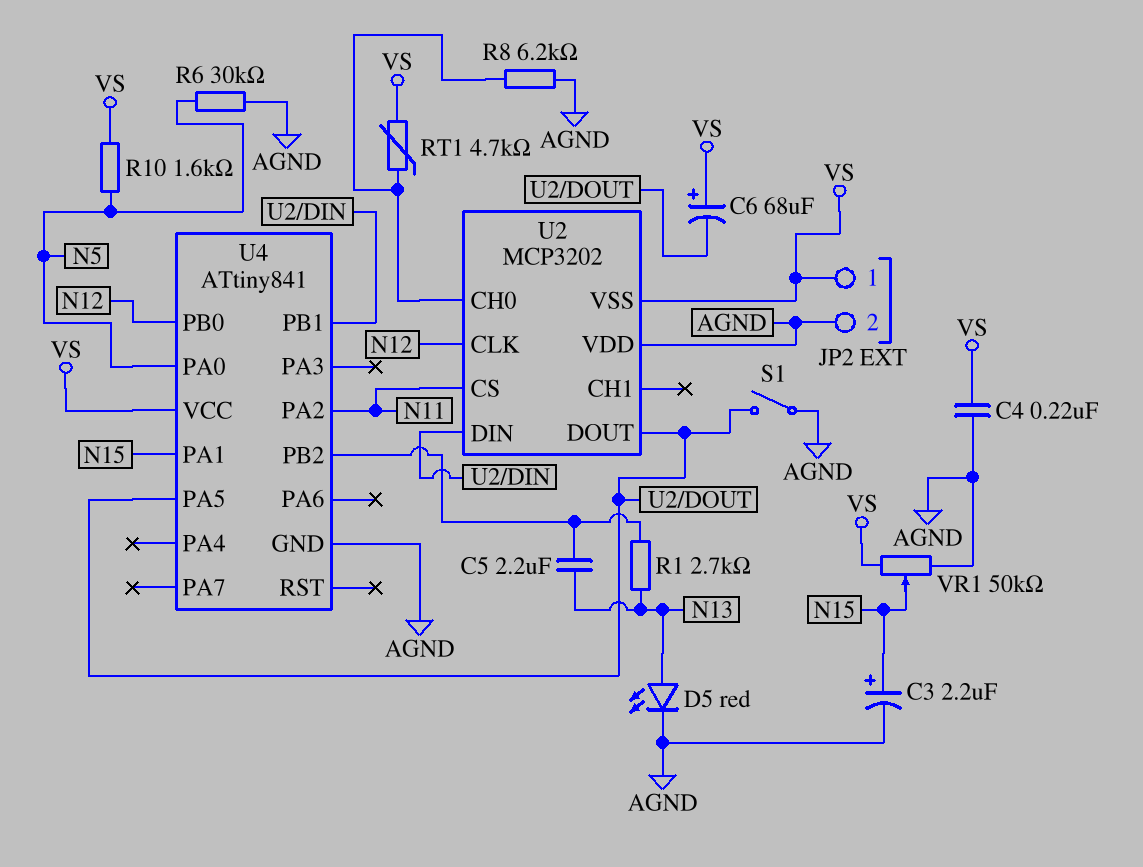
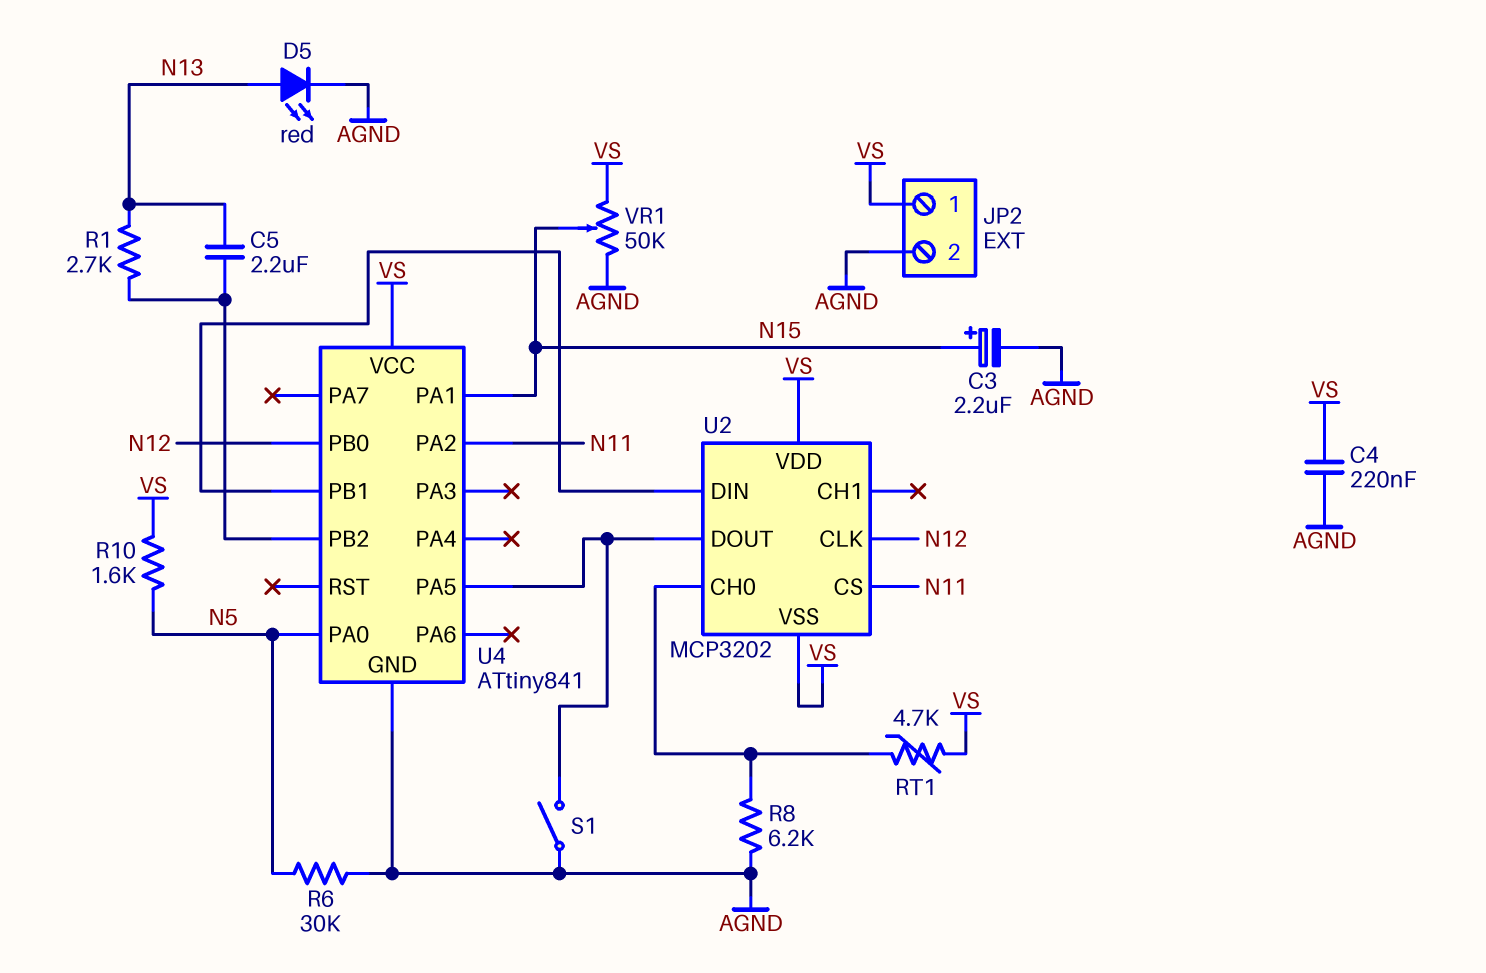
C6: 68uF (plus VS, minus U2/DOUT) -> none
U2 pin VDD: AGND -> VS

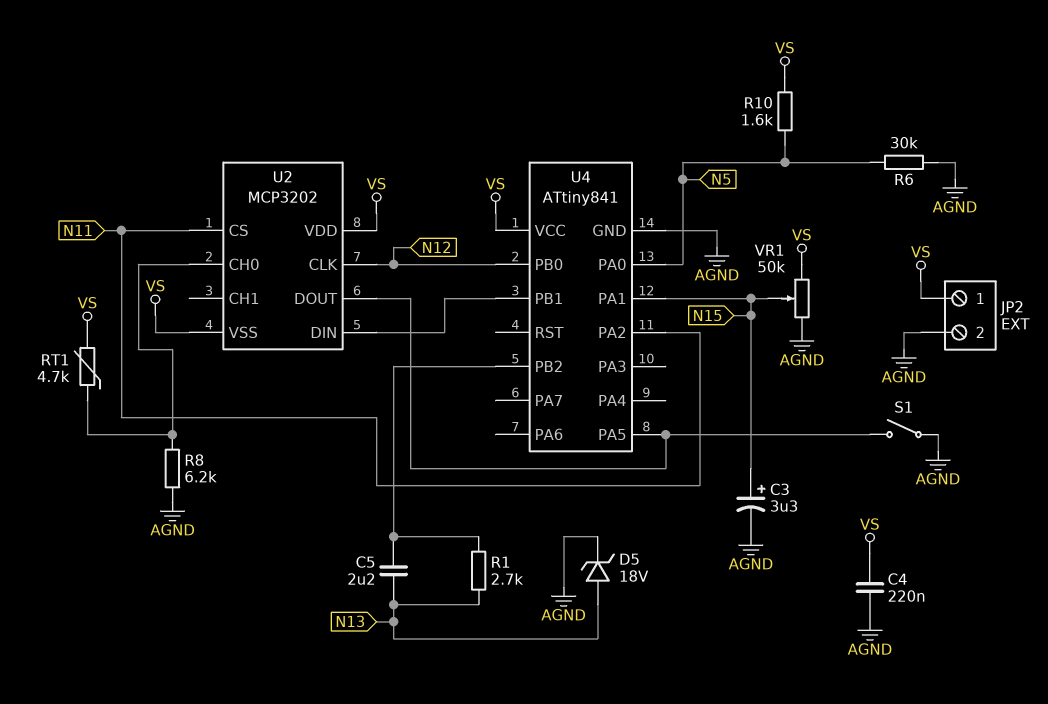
C3: 2.2uF (plus N15, minus AGND) -> 3.3uF (plus N15, minus AGND)
D5: LED red (A N13, K AGND) -> zener 18V (A N13, K AGND)

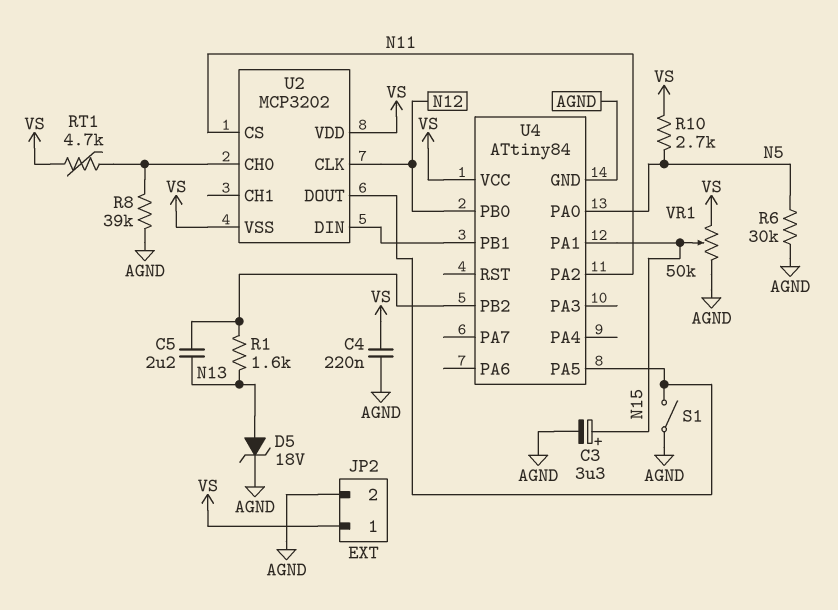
R1: 2.7k (N13, U4/PB2) -> 1.6k (N13, U4/PB2)
R8: 6.2k (AGND, U2/CH0) -> 39k (AGND, U2/CH0)
R10: 1.6k (N5, VS) -> 2.7k (N5, VS)
U4: ATtiny841 -> ATtiny84

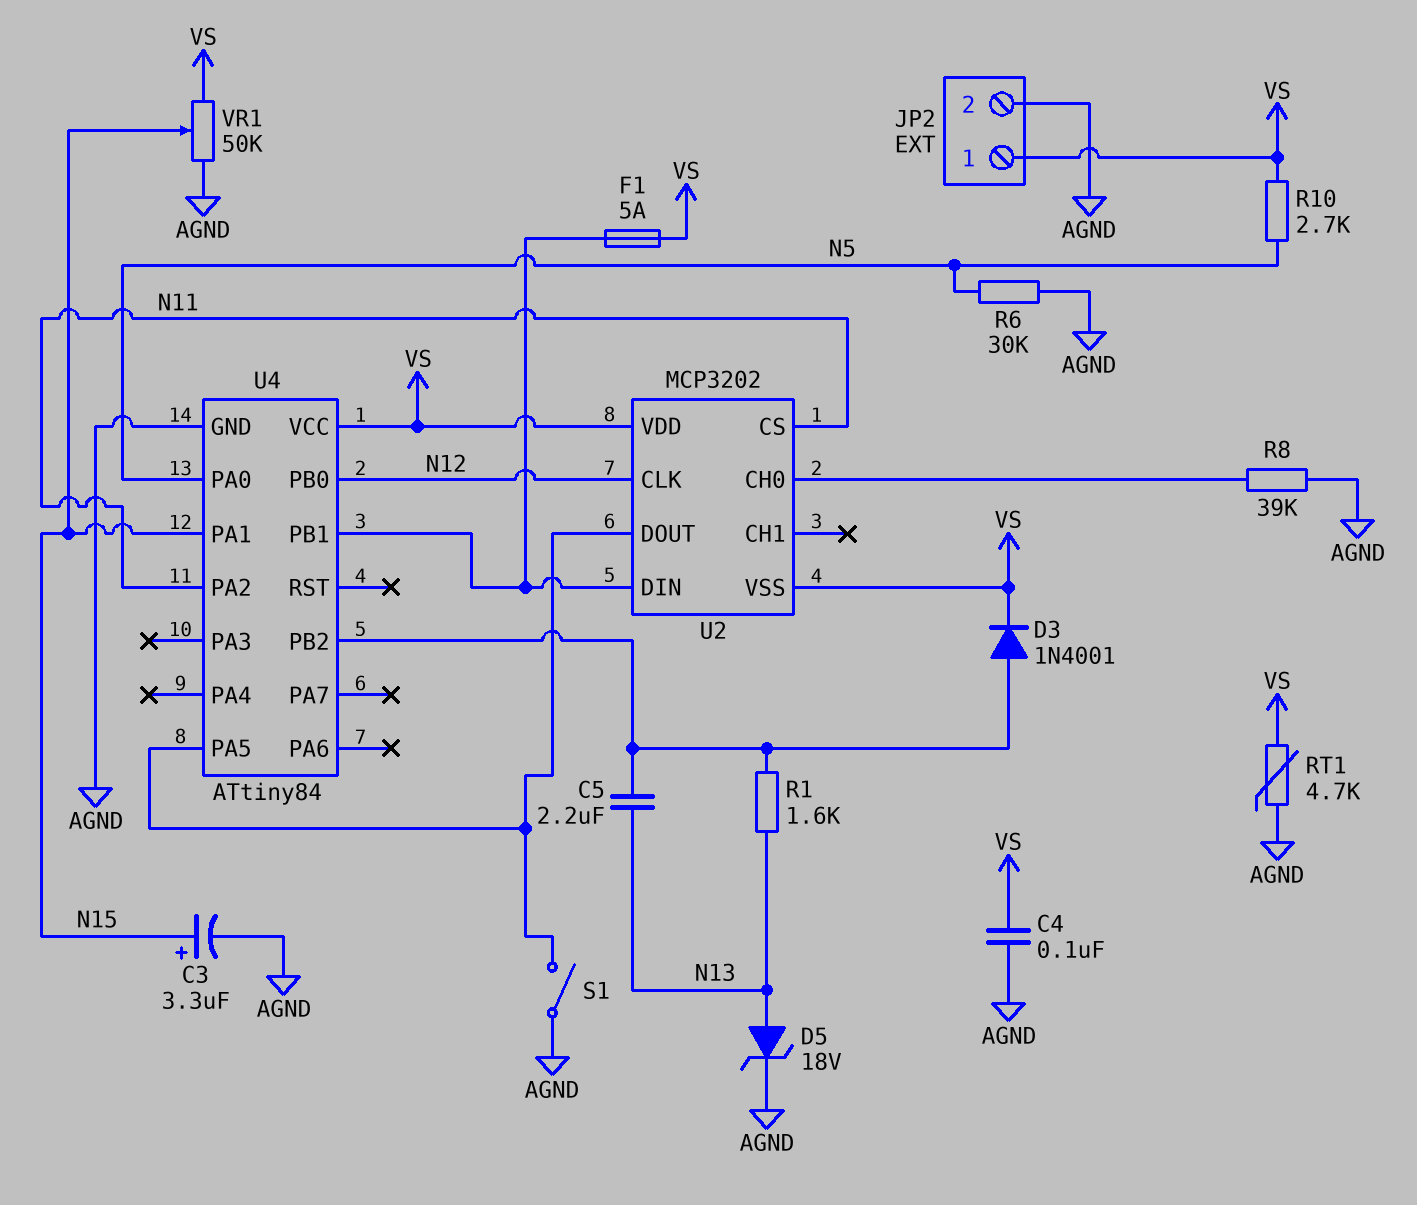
C4: 220nF (AGND, VS) -> 100nF (AGND, VS)
D3: none -> diode 1N4001 (A U4/PB2, K VS)
F1: none -> 5A (U2/DIN, VS)
RT1: 4.7k (U2/CH0, VS) -> 4.7k (AGND, VS)

